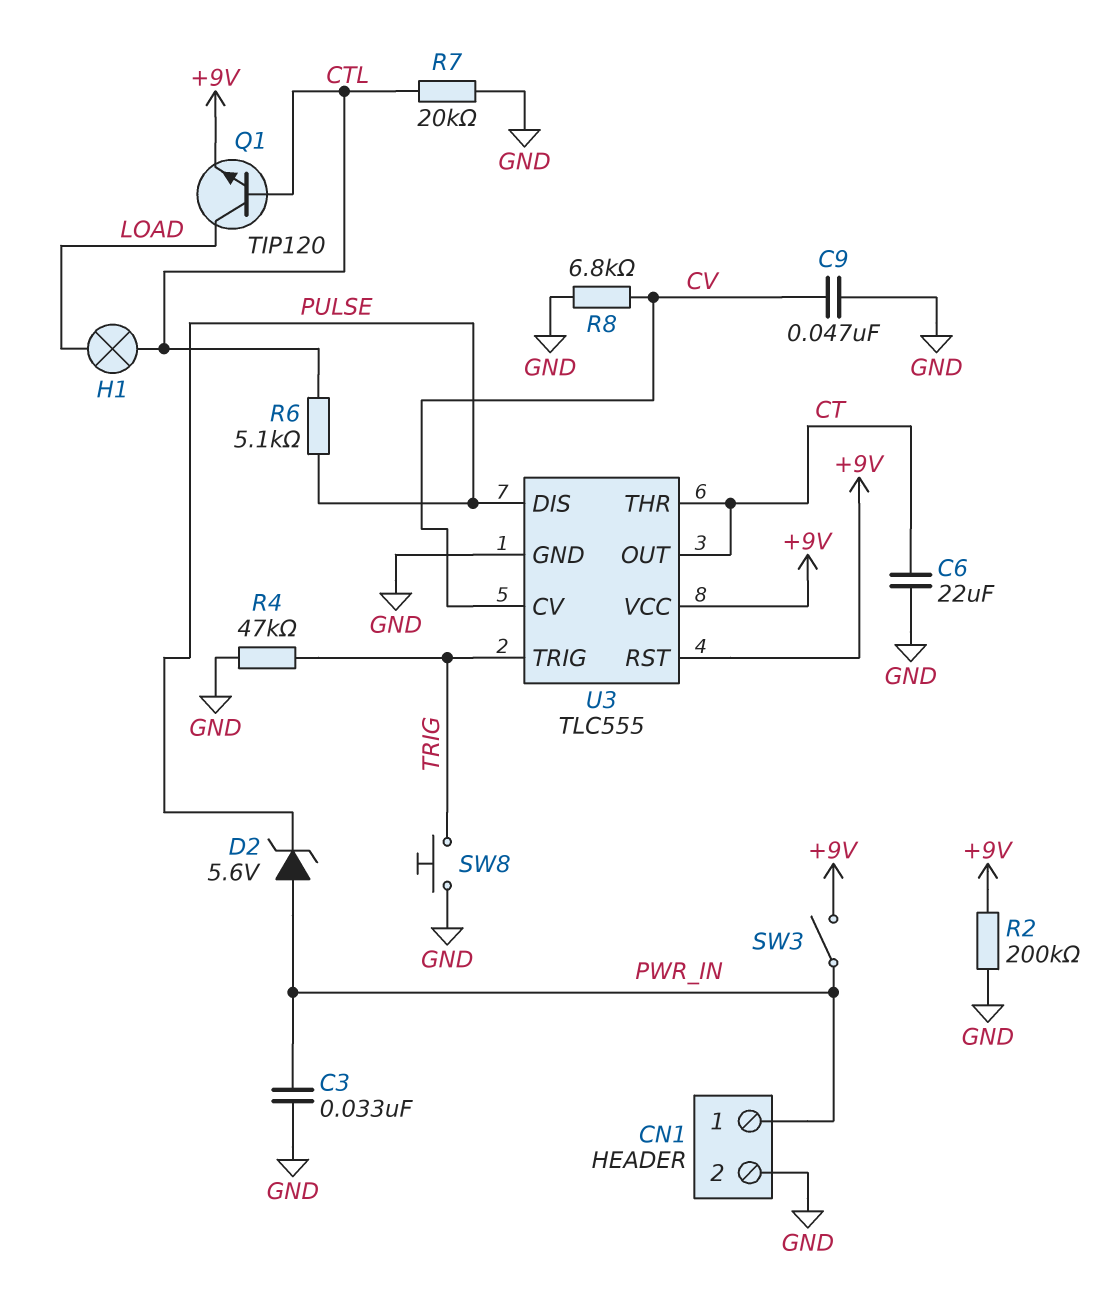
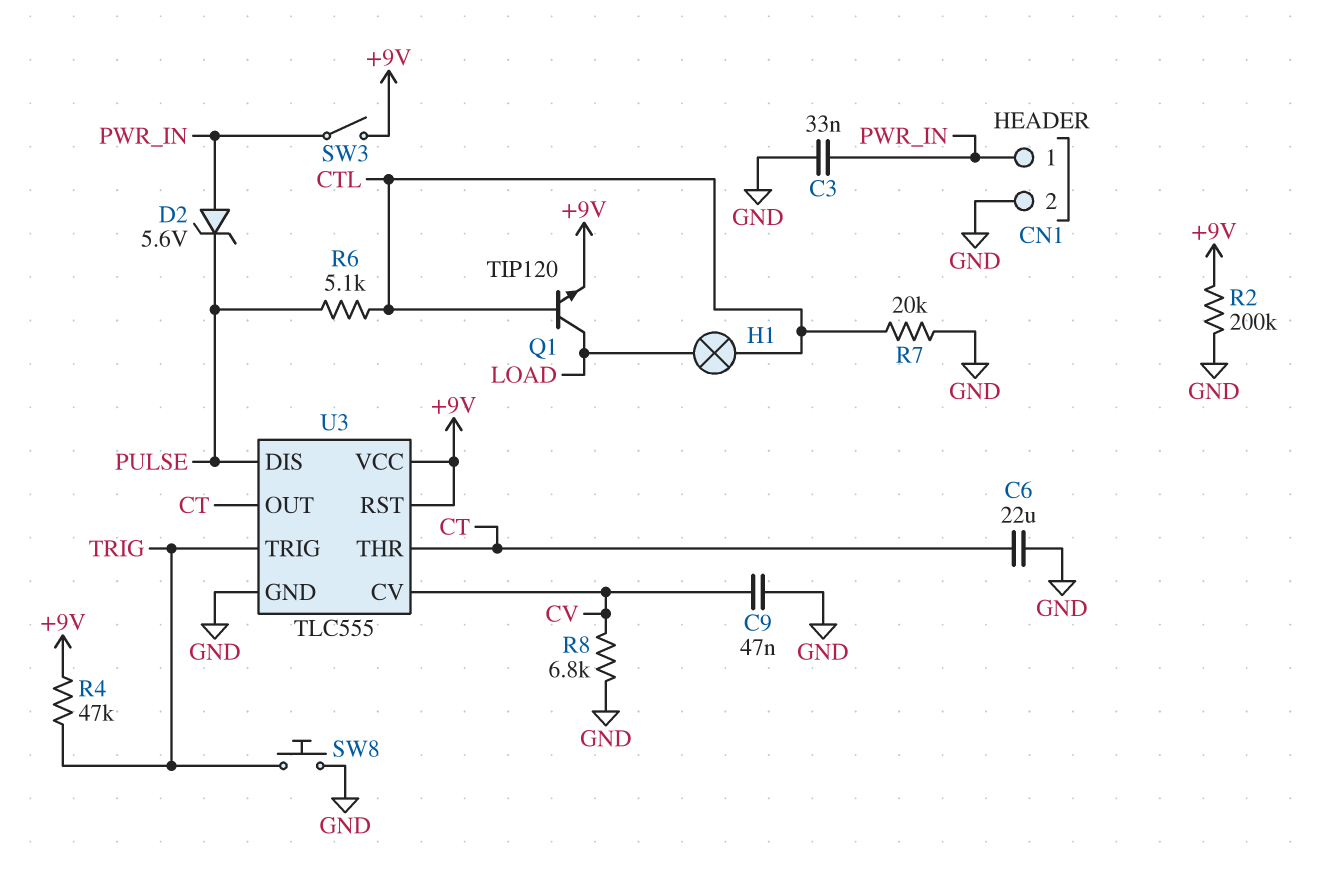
R4: 47k (GND, TRIG) -> 47k (+9V, TRIG)

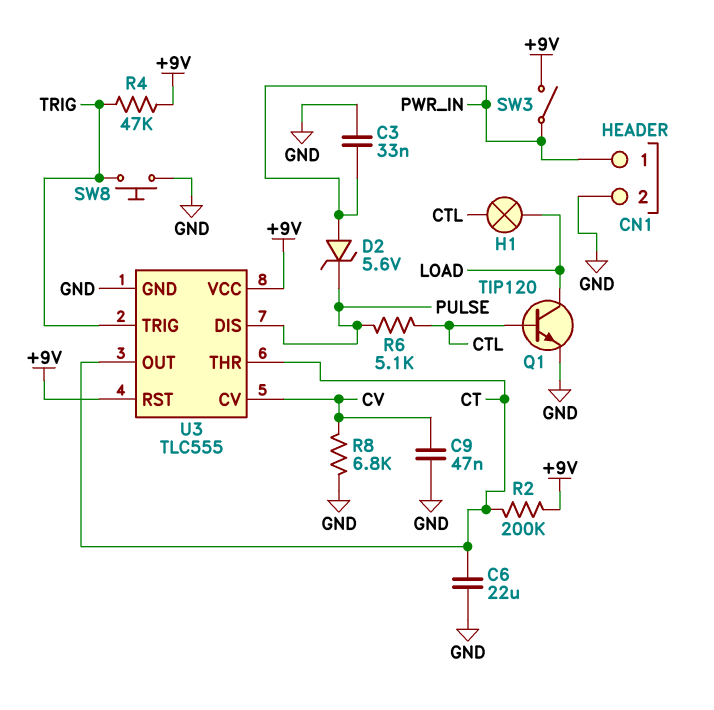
Q1: NPN TIP120 (B CTL, C LOAD, E +9V) -> NPN TIP120 (B CTL, C LOAD, E GND)
R2: 200k (+9V, GND) -> 200k (+9V, CT)
R7: 20k (CTL, GND) -> none

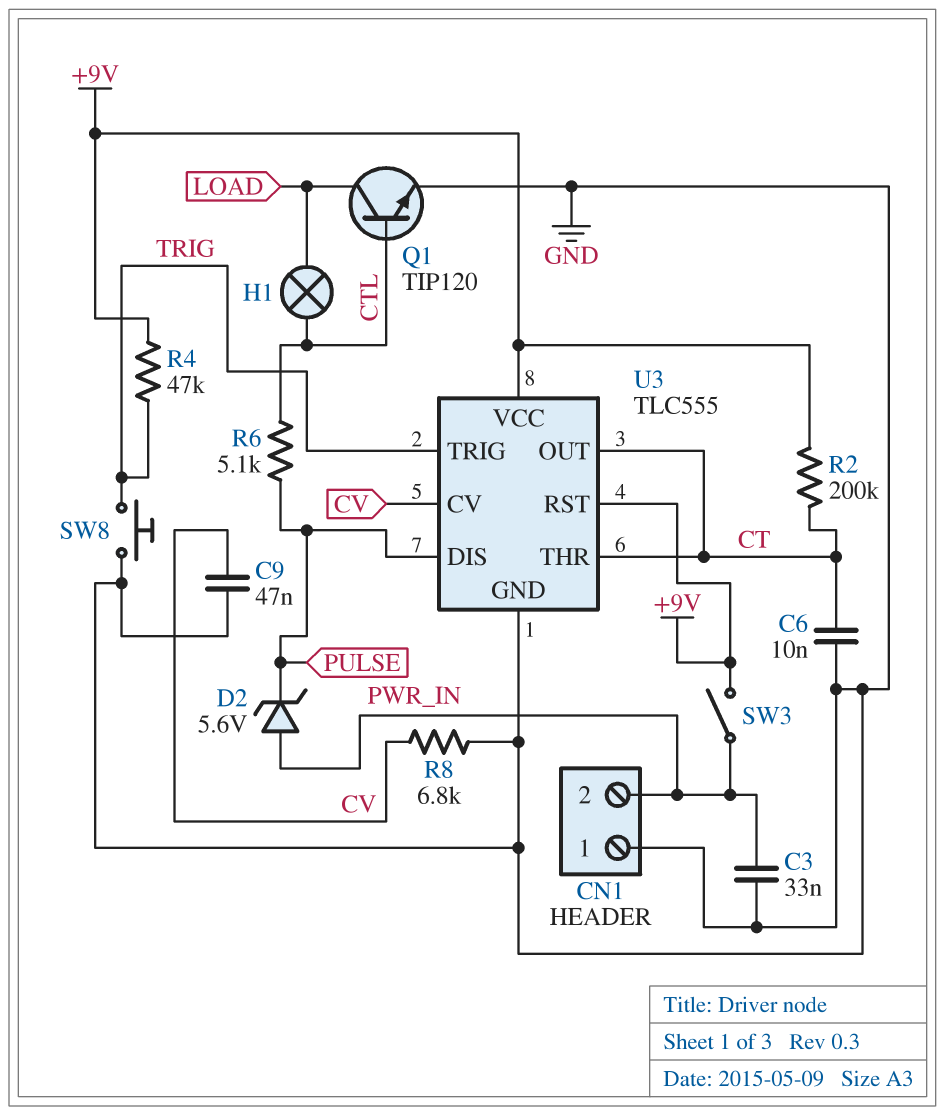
C6: 22uF (CT, GND) -> 10nF (CT, GND)
CN1 pin 1: PWR_IN -> GND
CN1 pin 2: GND -> PWR_IN

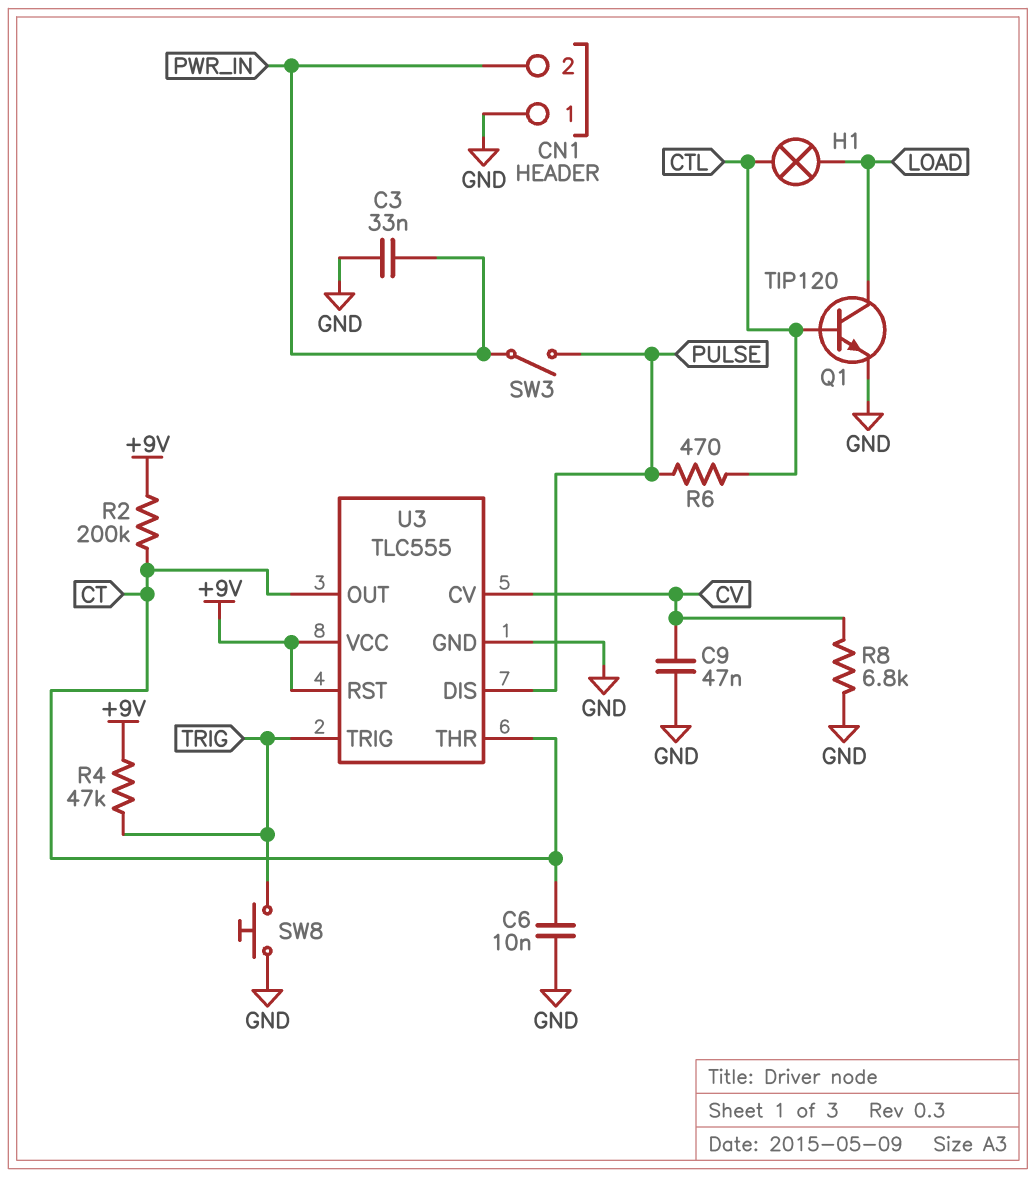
D2: zener 5.6V (A PWR_IN, K PULSE) -> none
R6: 5.1k (CTL, PULSE) -> 470 (CTL, PULSE)
SW3: switch (+9V, PWR_IN) -> switch (PULSE, PWR_IN)

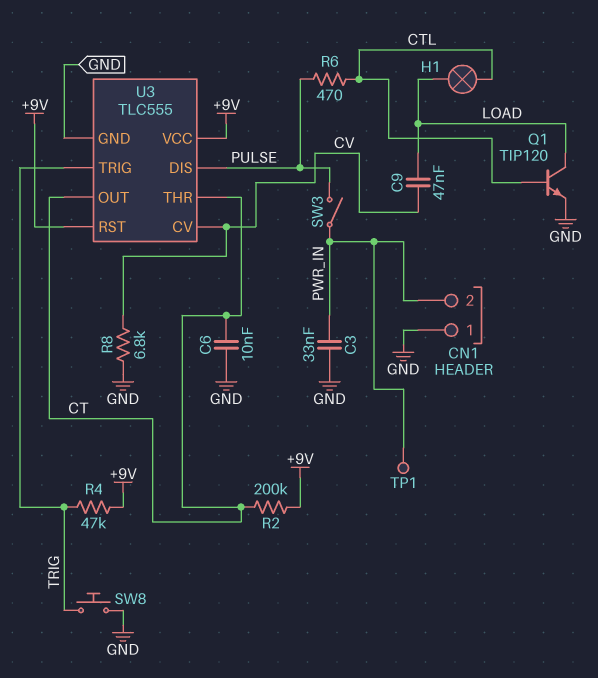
C9: 47nF (CV, GND) -> 47nF (CV, LOAD)
TP1: none -> test point (PWR_IN)

